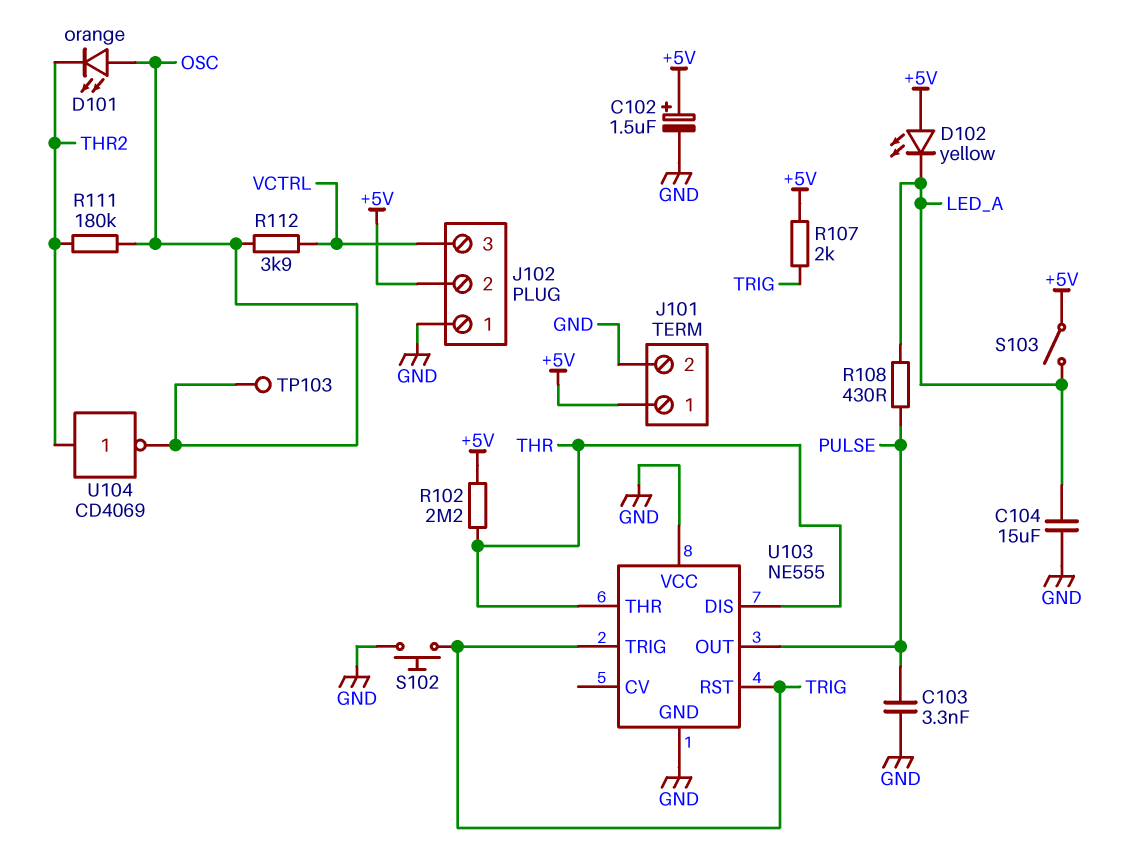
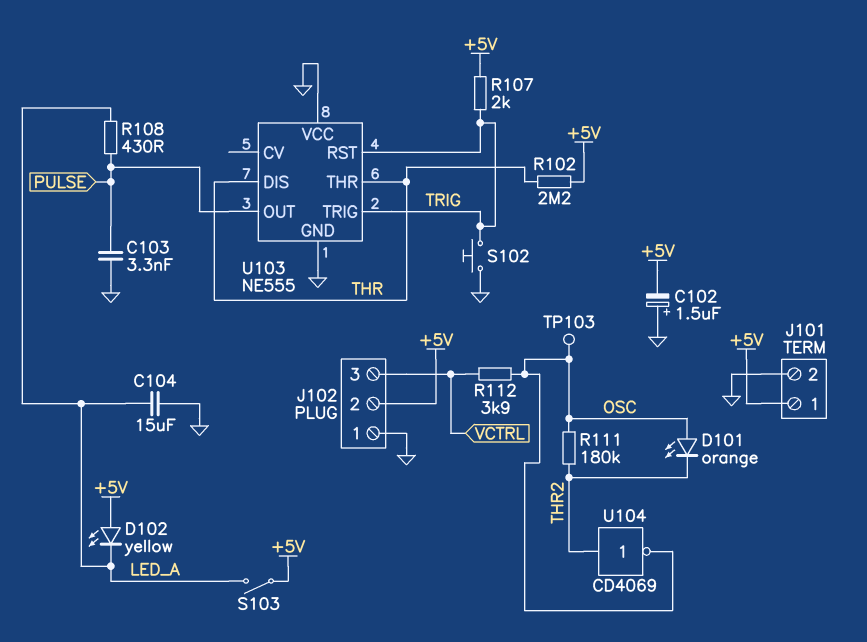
C102: 1.5uF (plus +5V, minus GND) -> 1.5uF (plus GND, minus +5V)

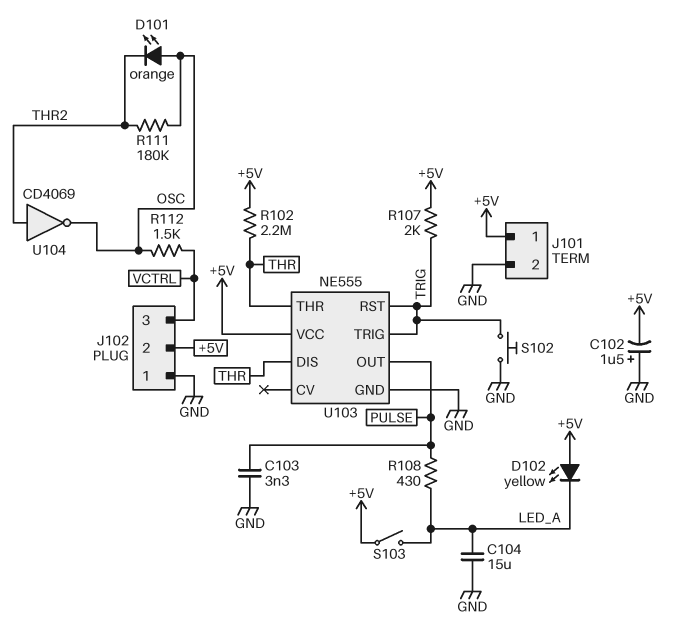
R112: 3.9k (OSC, VCTRL) -> 1.5k (OSC, VCTRL)
TP103: test point (OSC) -> none
U103 pin VCC: GND -> +5V

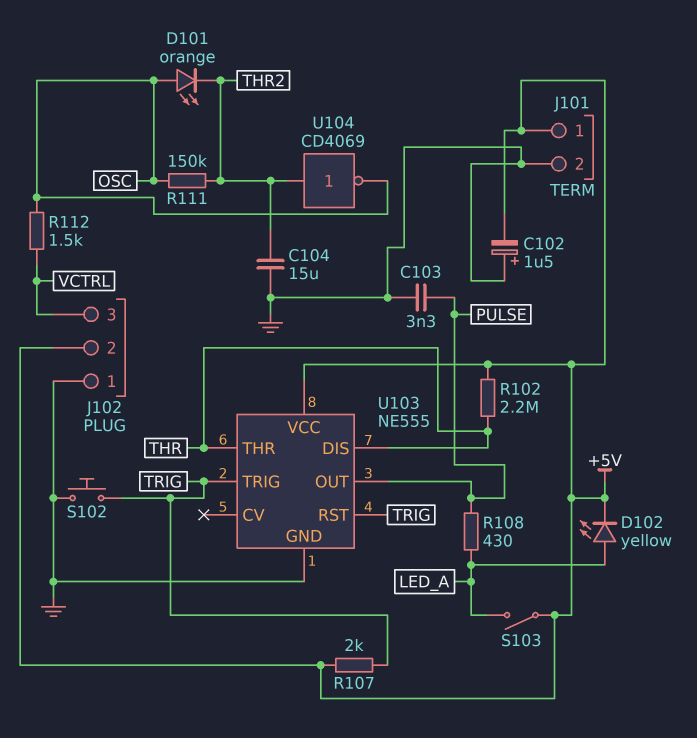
C104: 15uF (GND, LED_A) -> 15uF (GND, THR2)
D102: LED yellow (A +5V, K LED_A) -> LED yellow (A LED_A, K +5V)
R111: 180k (OSC, THR2) -> 150k (OSC, THR2)

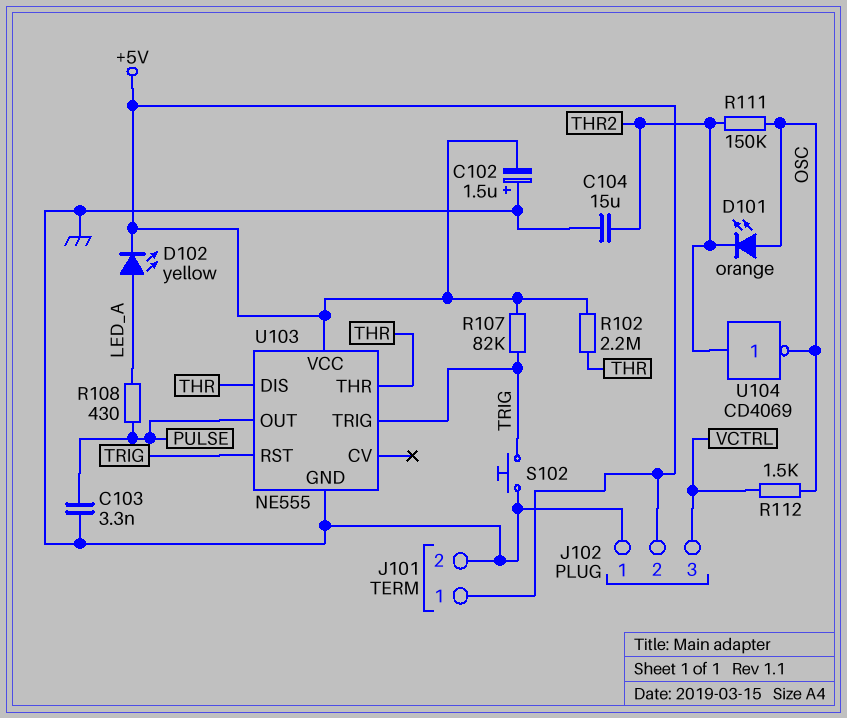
R107: 2k (+5V, TRIG) -> 82k (+5V, TRIG)
S103: switch (+5V, LED_A) -> none

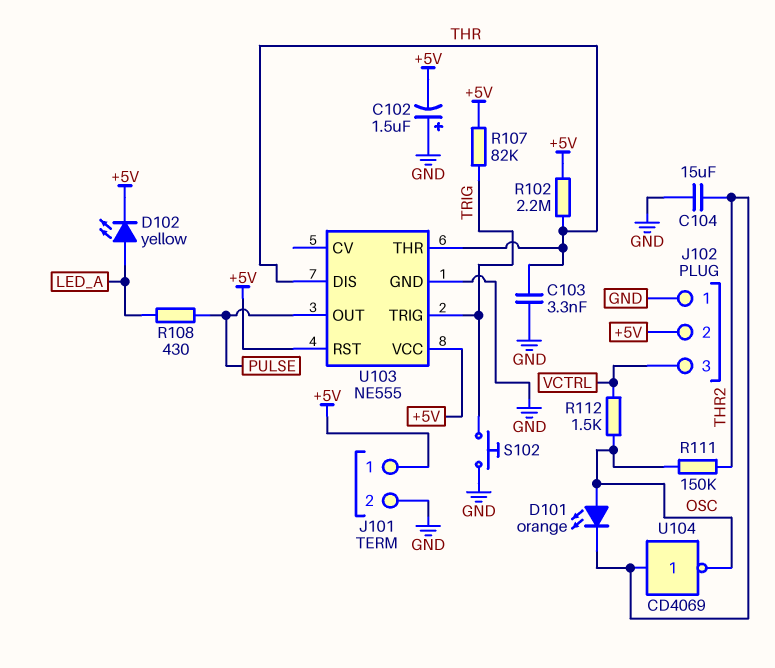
C103: 3.3nF (GND, PULSE) -> 3.3nF (GND, THR)
U103 pin RST: TRIG -> +5V

